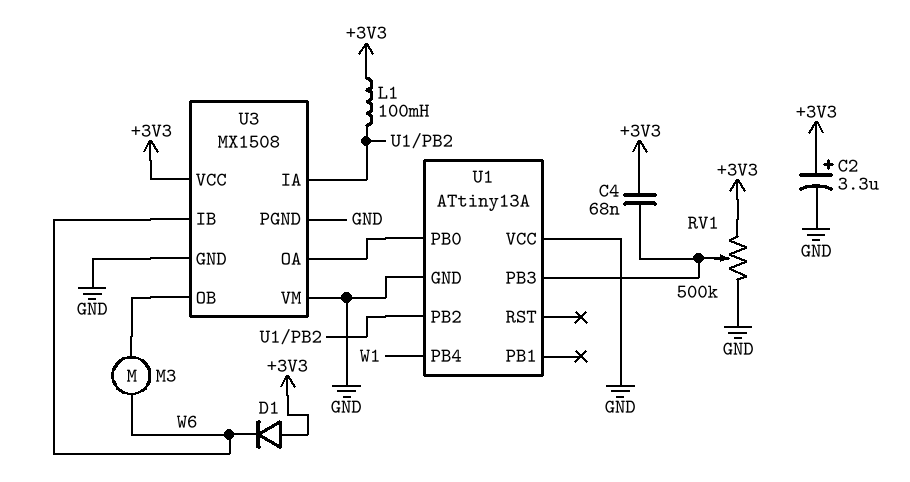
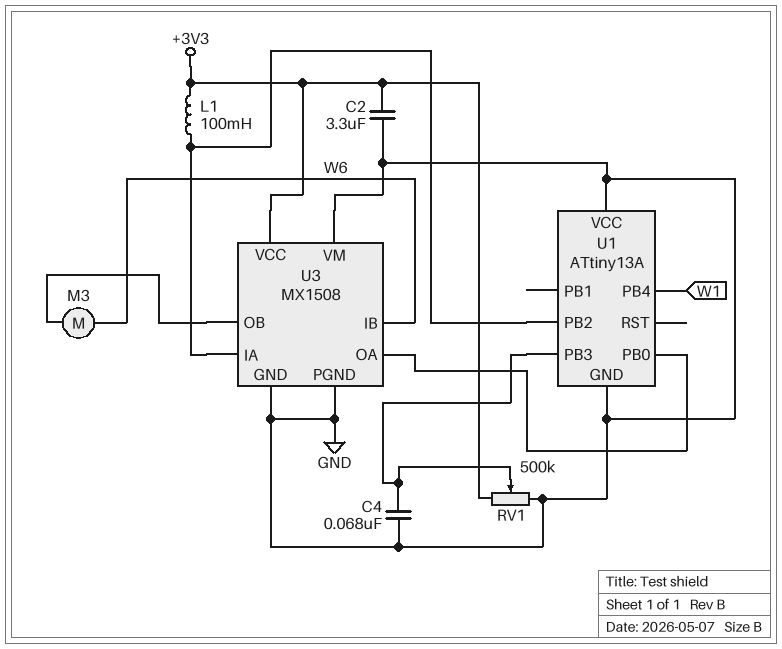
C2: 3.3uF (plus +3V3, minus GND) -> 3.3uF (+3V3, GND)
C4: 68nF (+3V3, U1/PB3) -> 68nF (GND, U1/PB3)
D1: diode (A +3V3, K W6) -> none

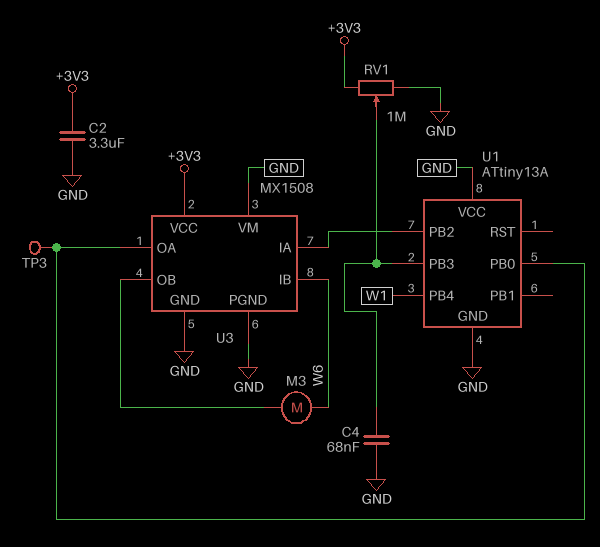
L1: 100mH (+3V3, U1/PB2) -> none
RV1: 500k (+3V3, GND, wiper U1/PB3) -> 1M (+3V3, GND, wiper U1/PB3)
TP3: none -> test point (U1/PB0)

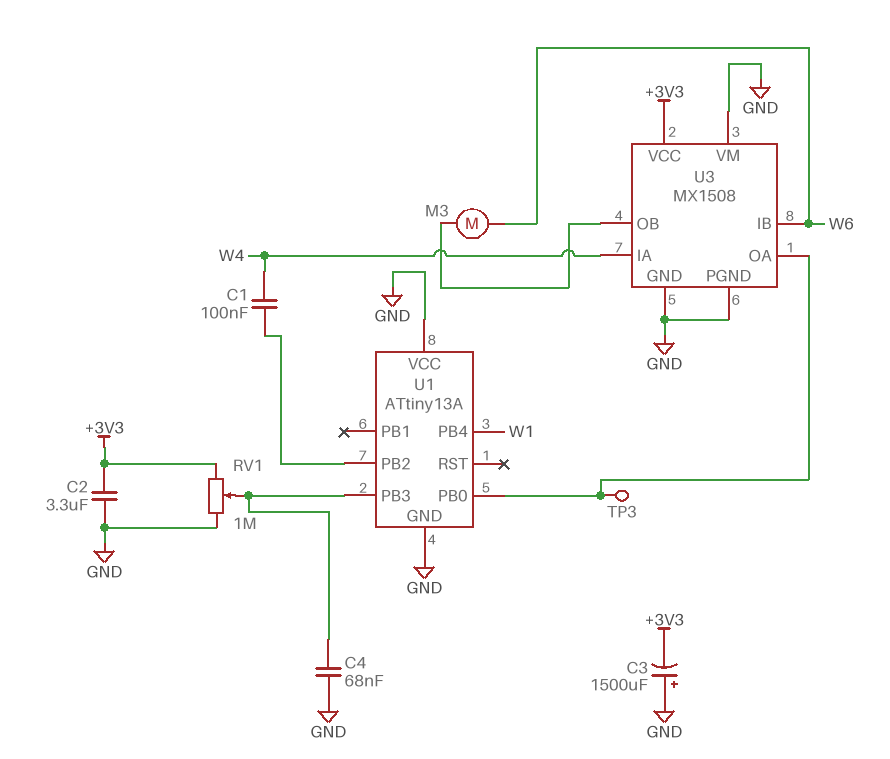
C1: none -> 100nF (U1/PB2, W4)
C3: none -> 1500uF (plus GND, minus +3V3)
U3 pin IA: U1/PB2 -> W4

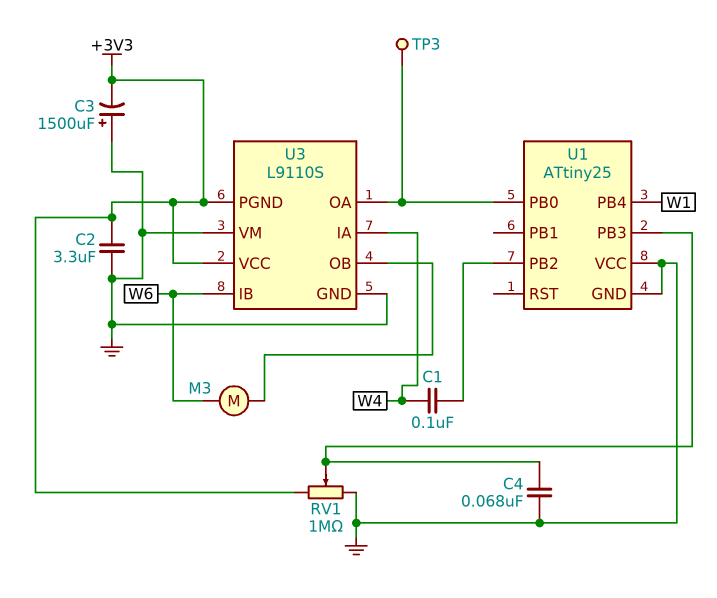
U1: ATtiny13A -> ATtiny25
U3: MX1508 -> L9110S
U3 pin PGND: GND -> +3V3

